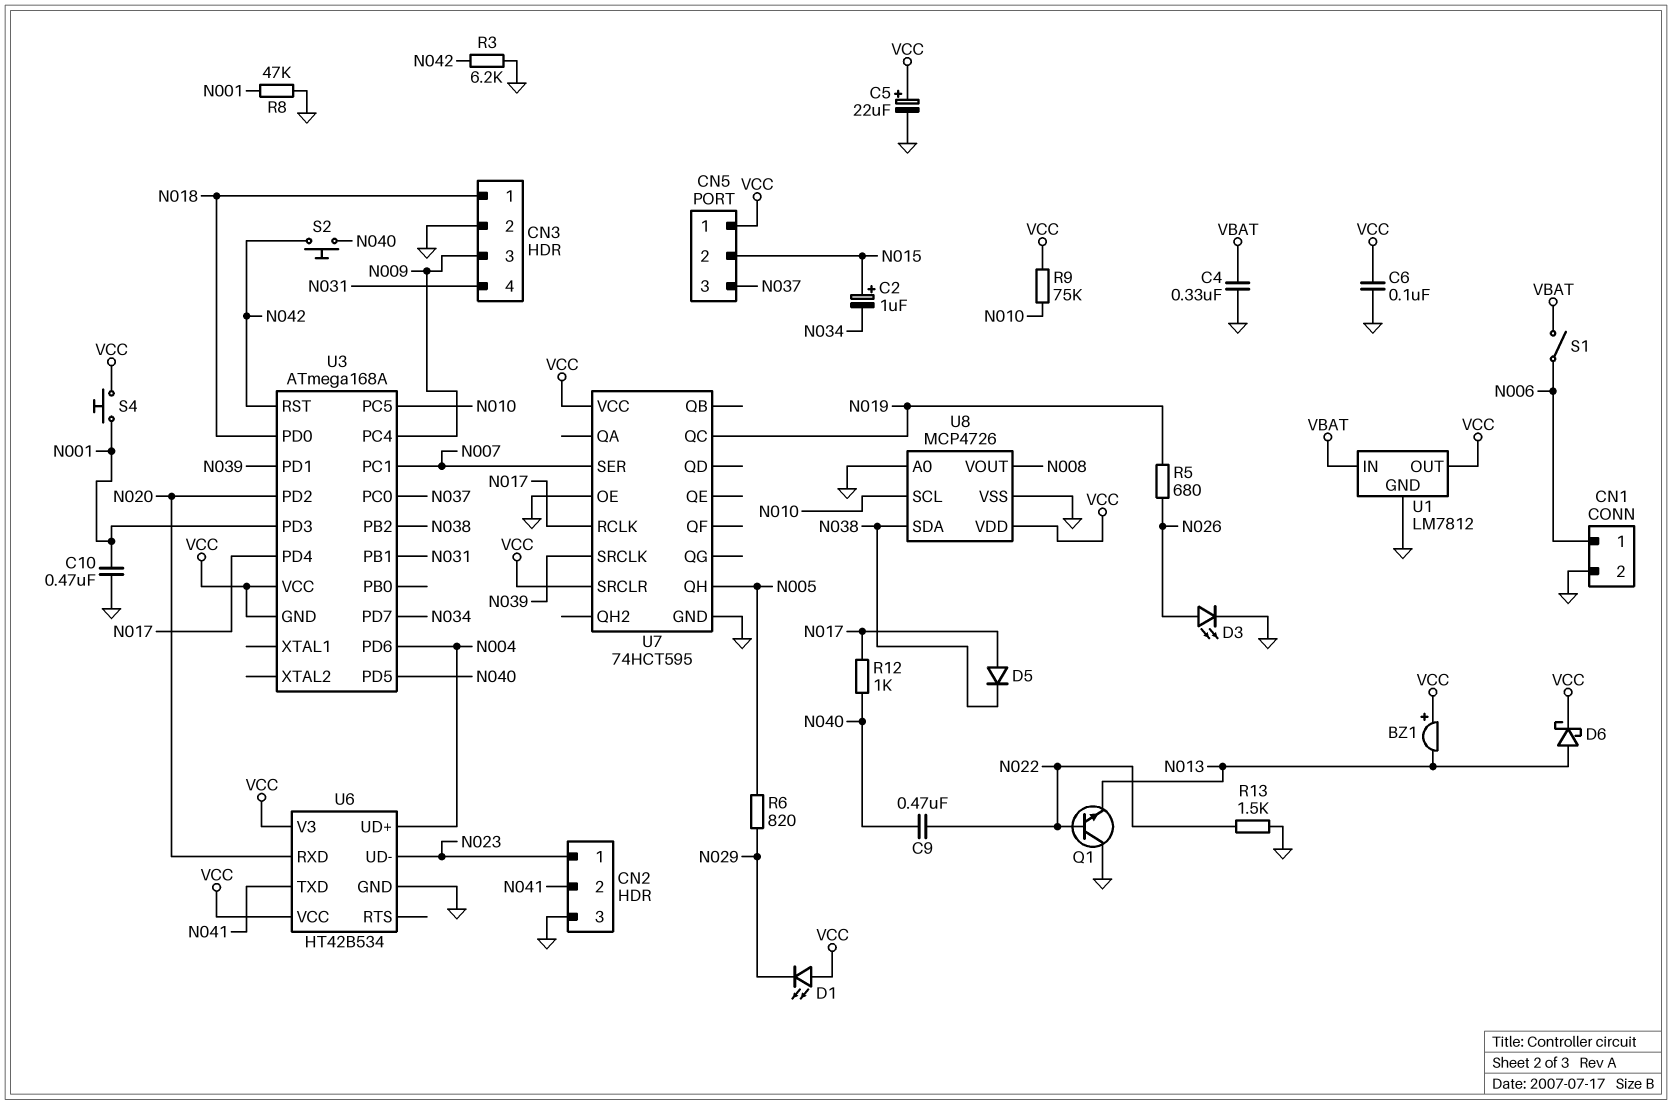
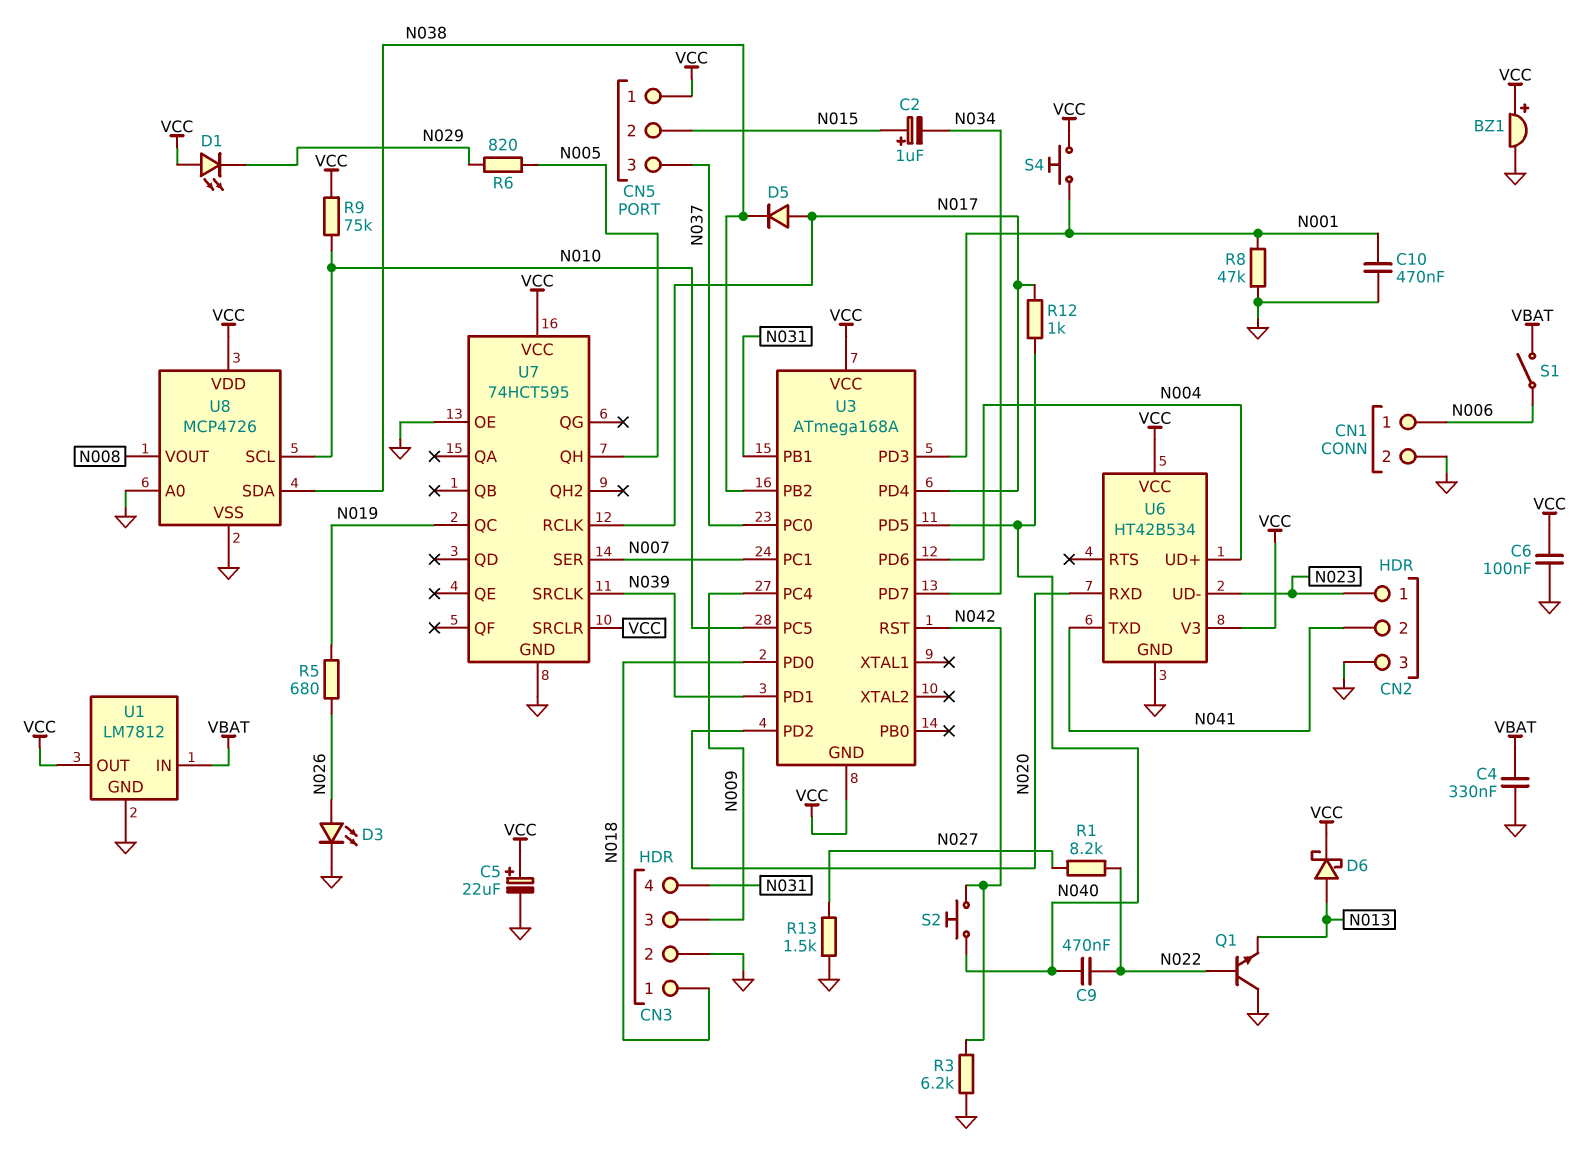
BZ1: buzzer (plus VCC, minus N013) -> buzzer (plus VCC, minus GND)
R1: none -> 8.2k (N022, N027)
R13: 1.5k (GND, N022) -> 1.5k (GND, N027)

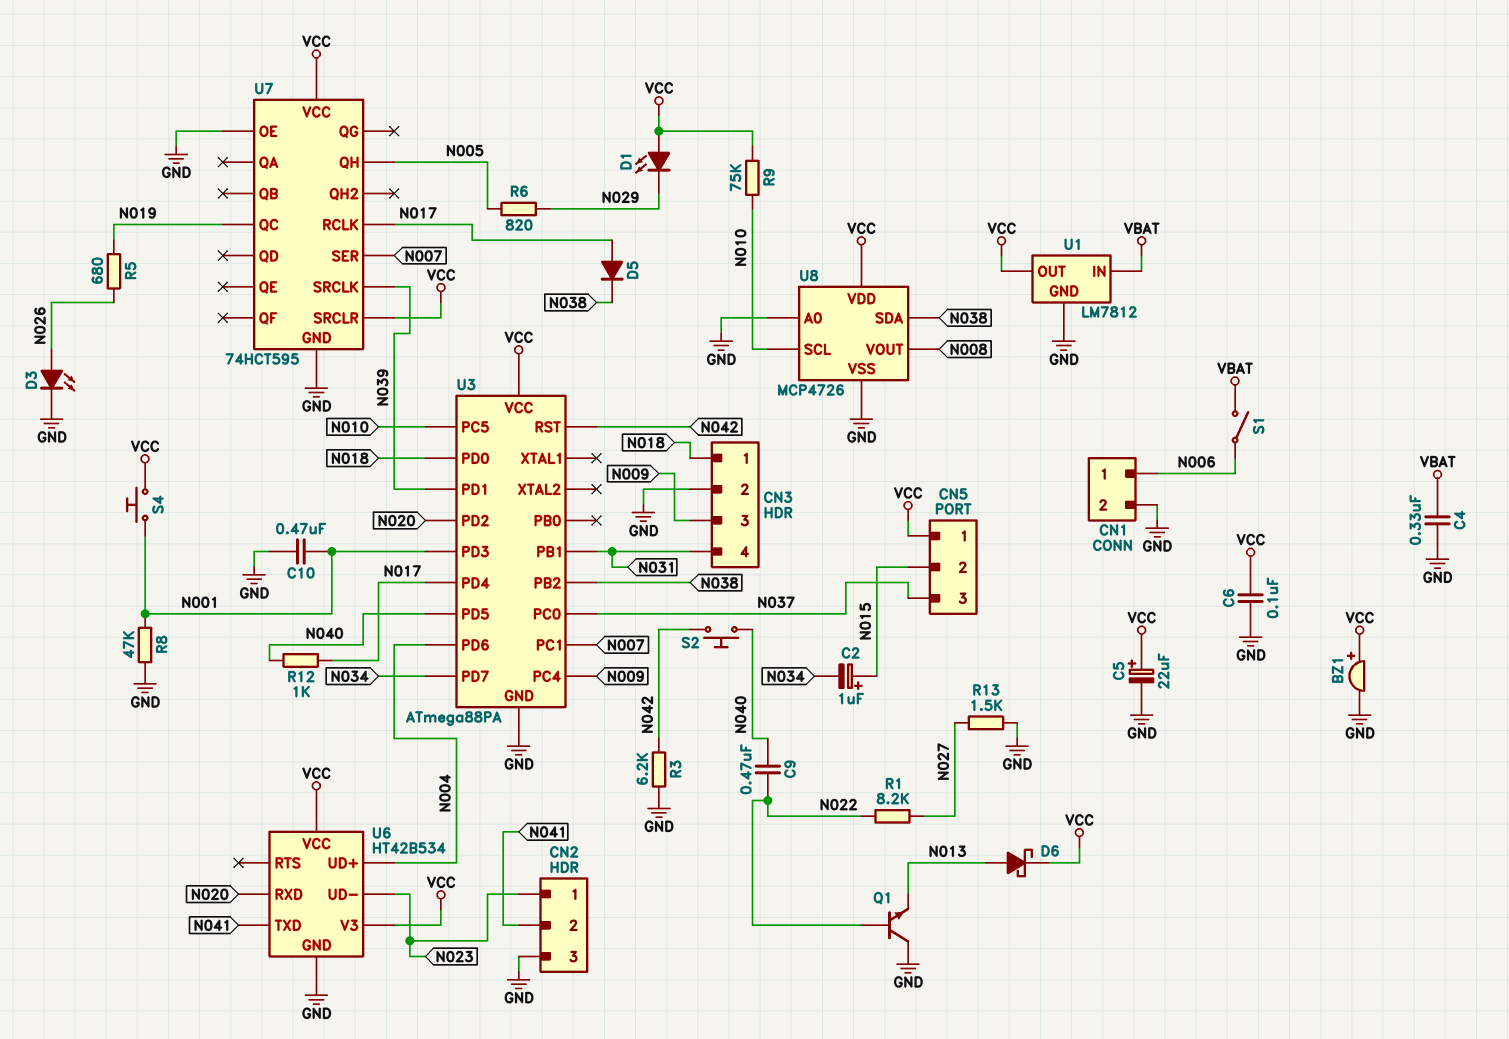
U3: ATmega168A -> ATmega88PA
U3 pin GND: VCC -> GND

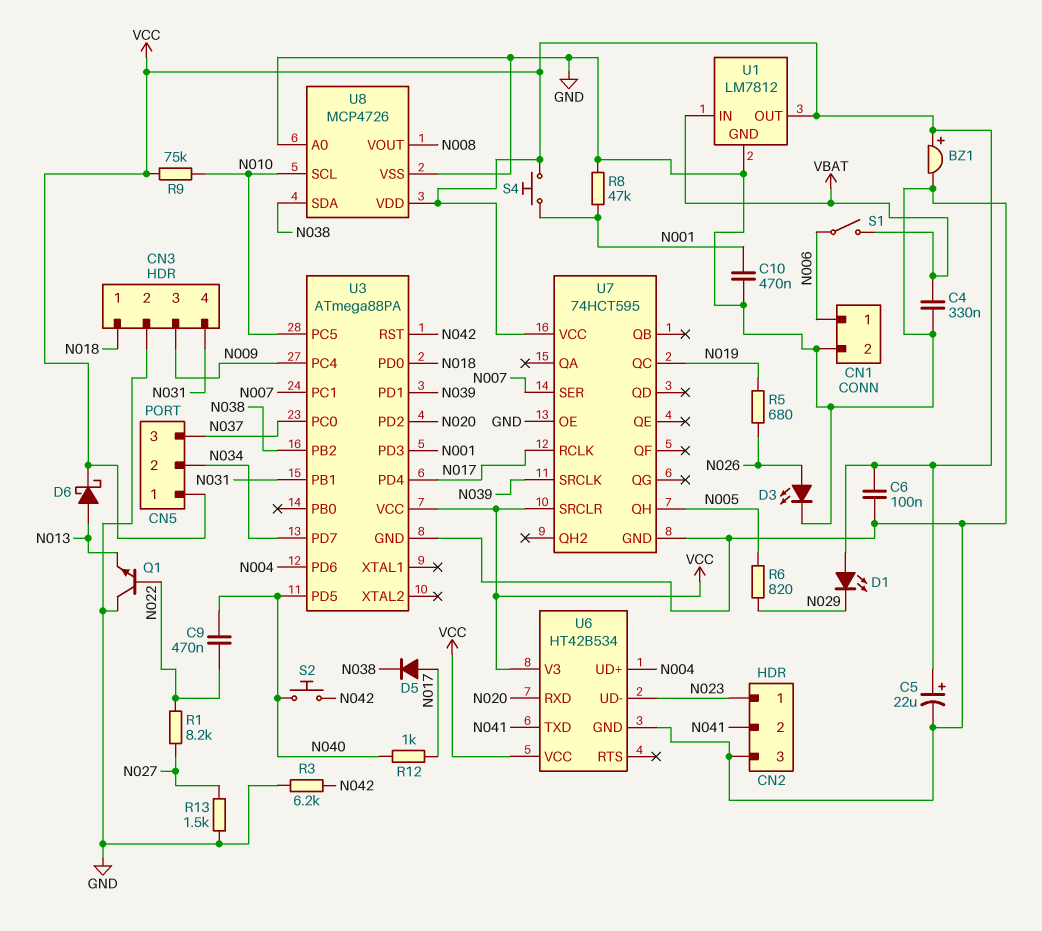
C2: 1uF (plus N015, minus N034) -> none
CN5 pin 2: N015 -> N034

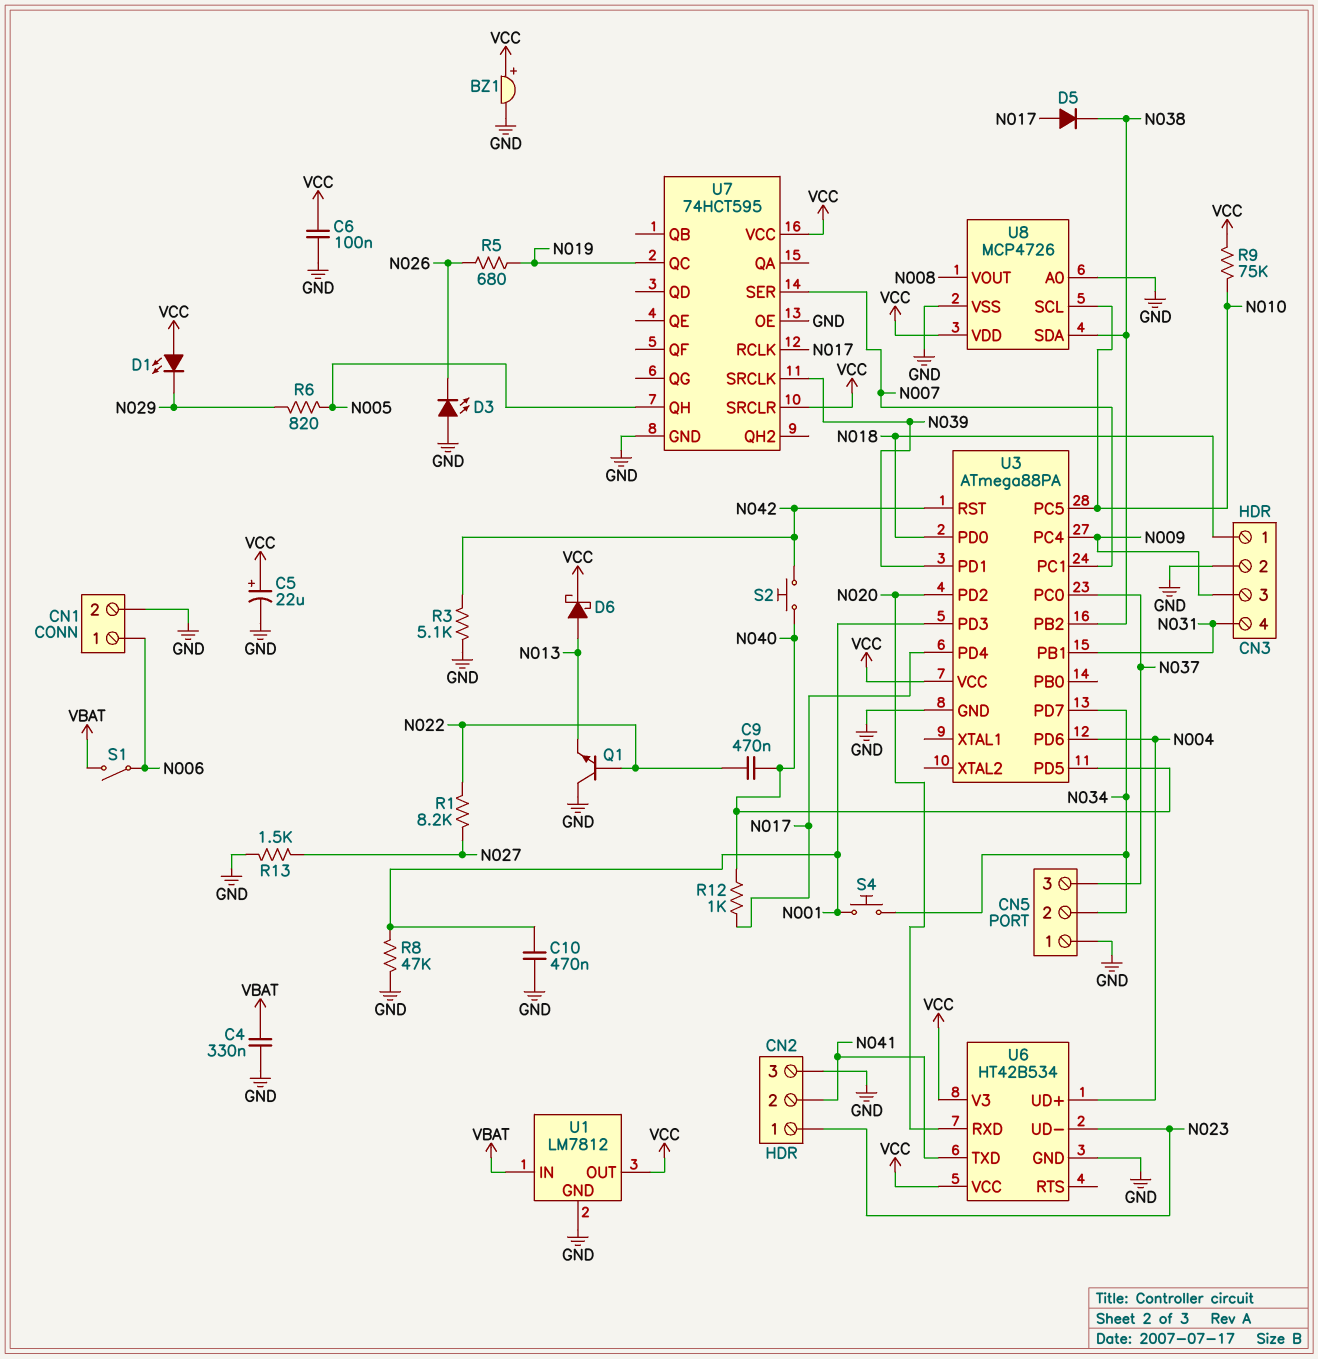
CN5 pin 1: VCC -> GND
D3: LED (A N026, K GND) -> LED (A GND, K N026)
R3: 6.2k (GND, N042) -> 5.1k (GND, N042)
S4: button (N001, VCC) -> button (N001, N034)

